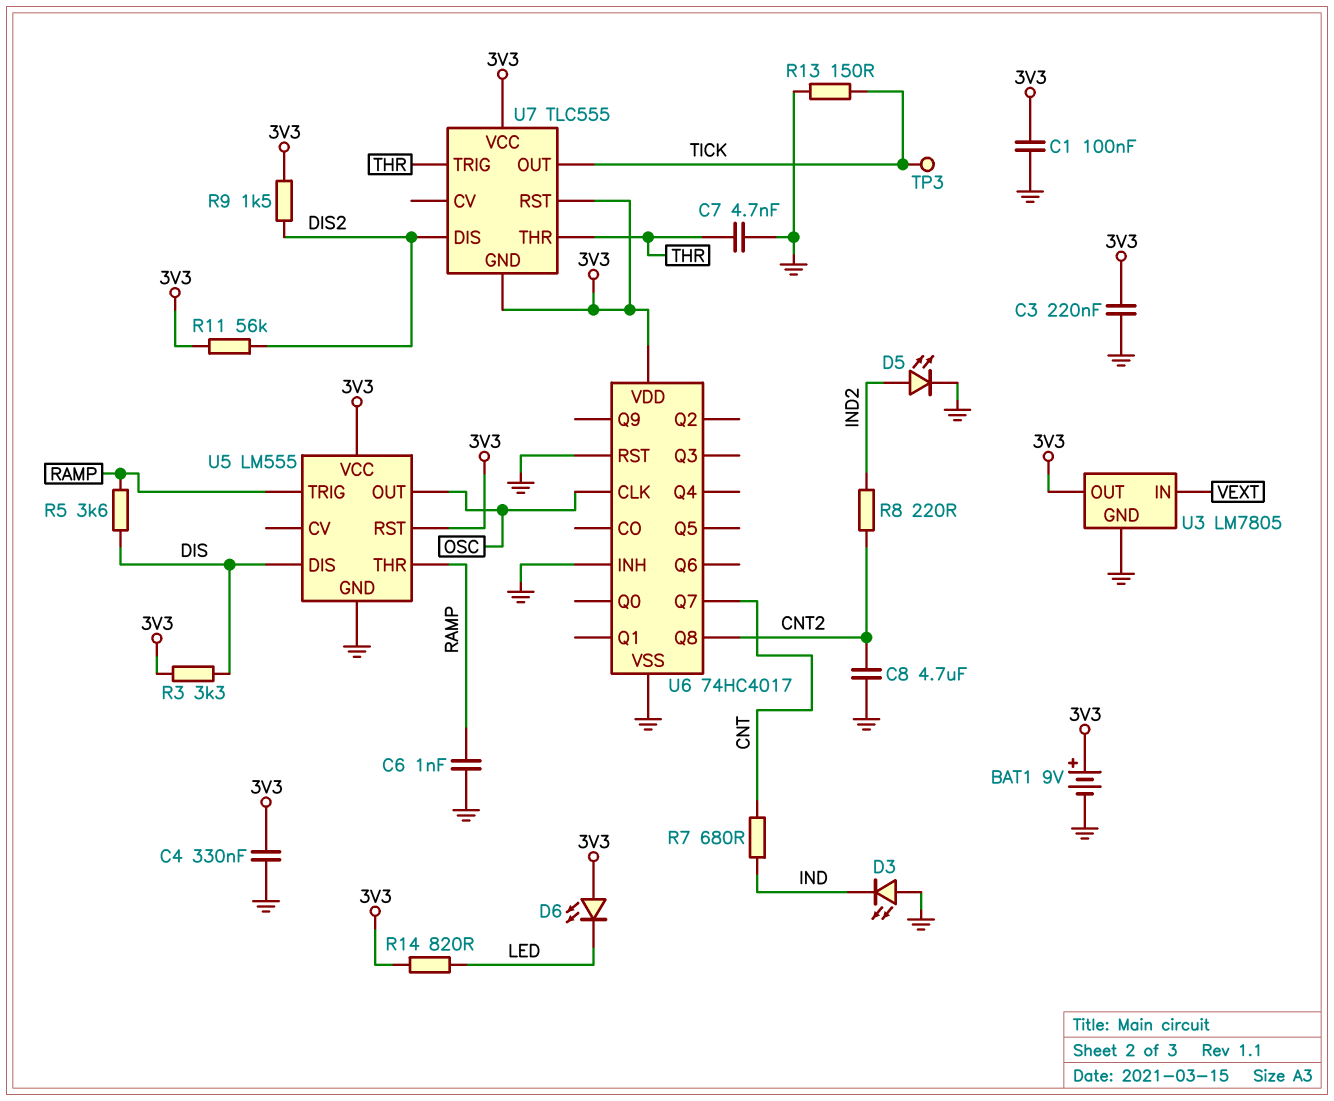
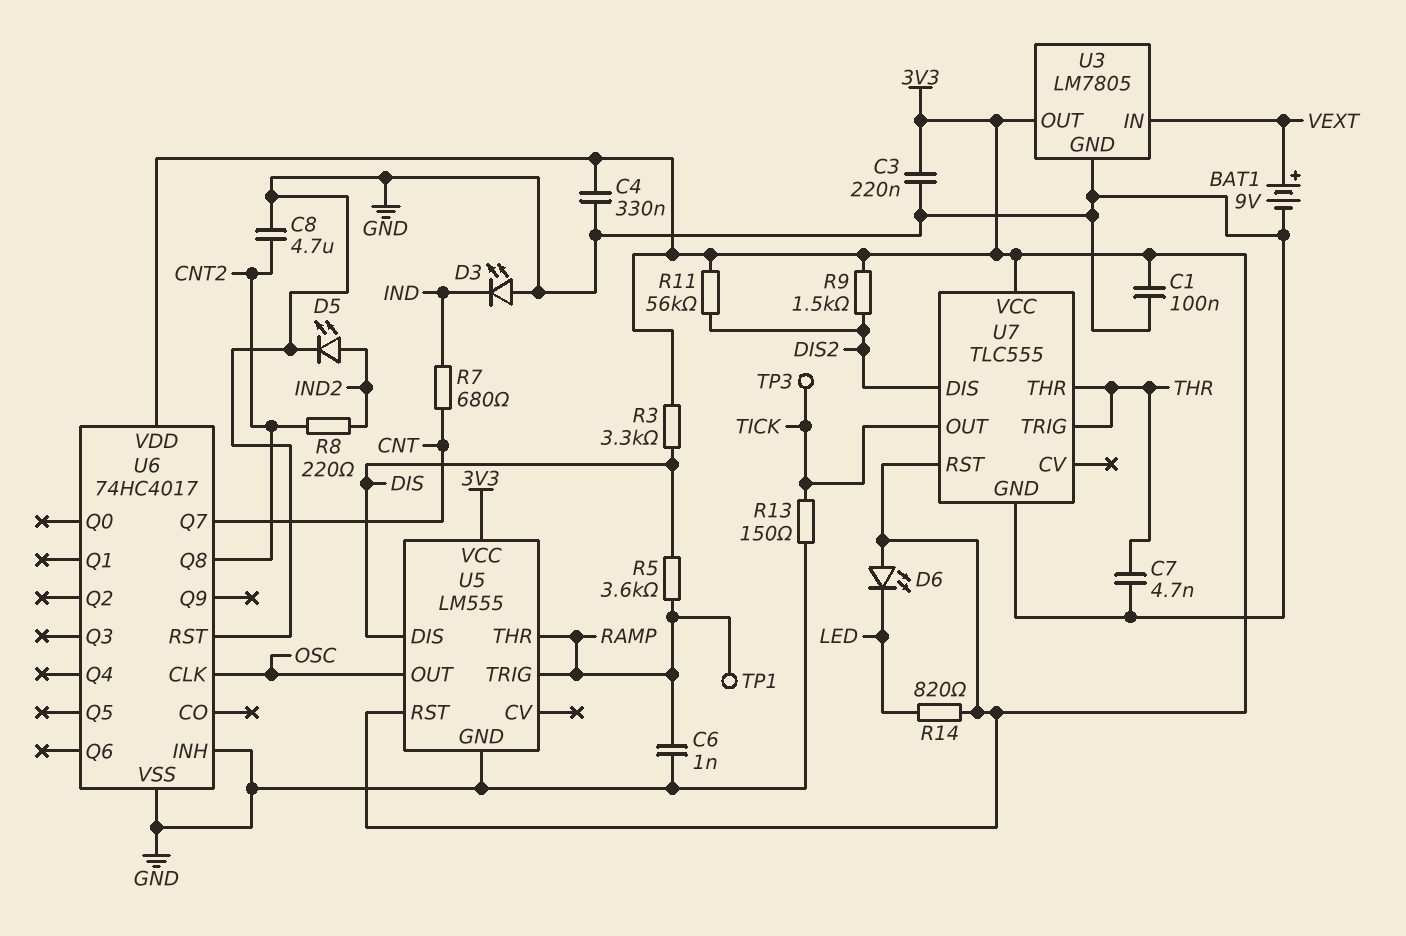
BAT1: 9V (plus 3V3, minus GND) -> 9V (plus VEXT, minus GND)
TP1: none -> test point (RAMP)
U7 pin GND: 3V3 -> GND

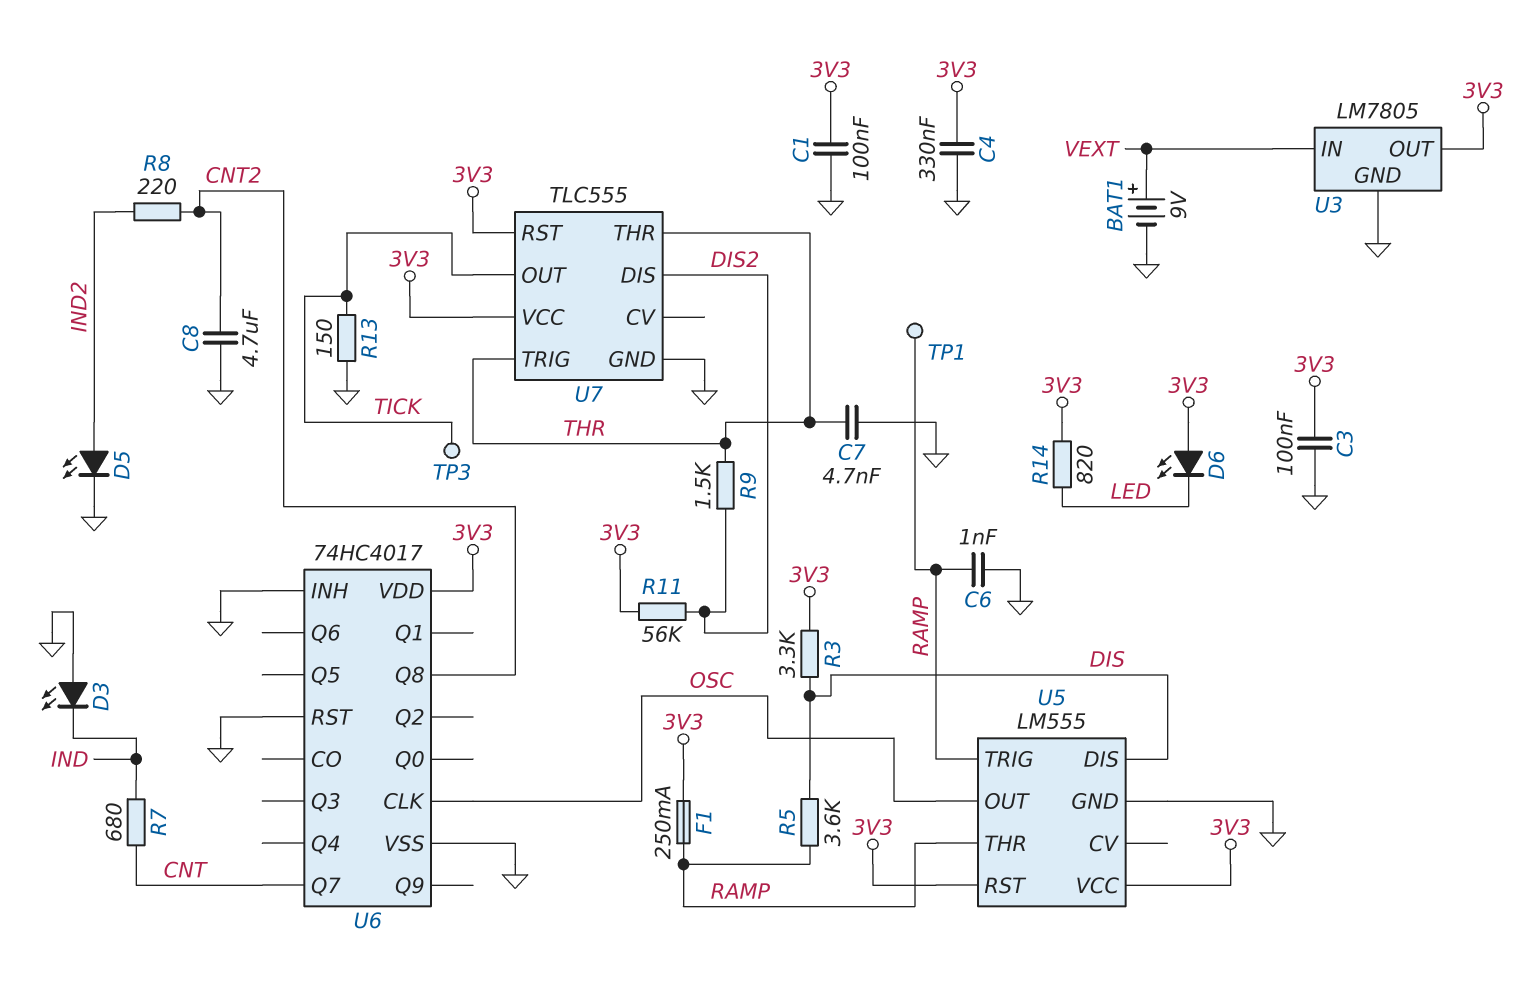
C3: 220nF (3V3, GND) -> 100nF (3V3, GND)
F1: none -> 250mA (3V3, RAMP)
R9: 1.5k (3V3, DIS2) -> 1.5k (DIS2, THR)

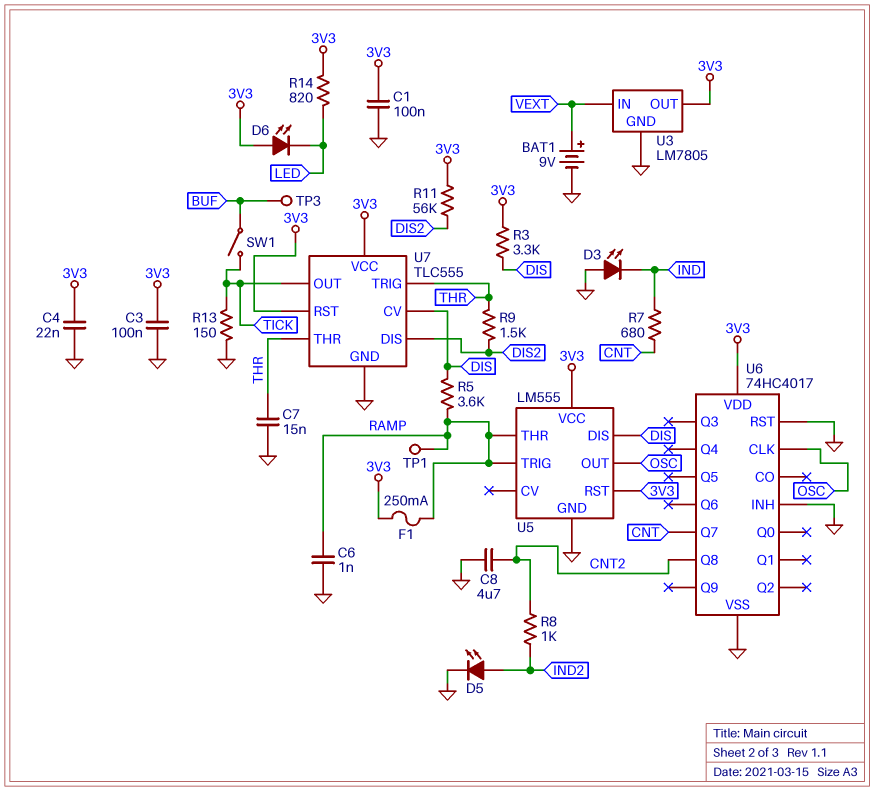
C4: 330nF (3V3, GND) -> 22nF (3V3, GND)
C7: 4.7nF (GND, THR) -> 15nF (GND, THR)
R8: 220 (CNT2, IND2) -> 1k (CNT2, IND2)
SW1: none -> switch (BUF, TICK)
TP3: test point (TICK) -> test point (BUF)
U7 pin CV: none -> DIS

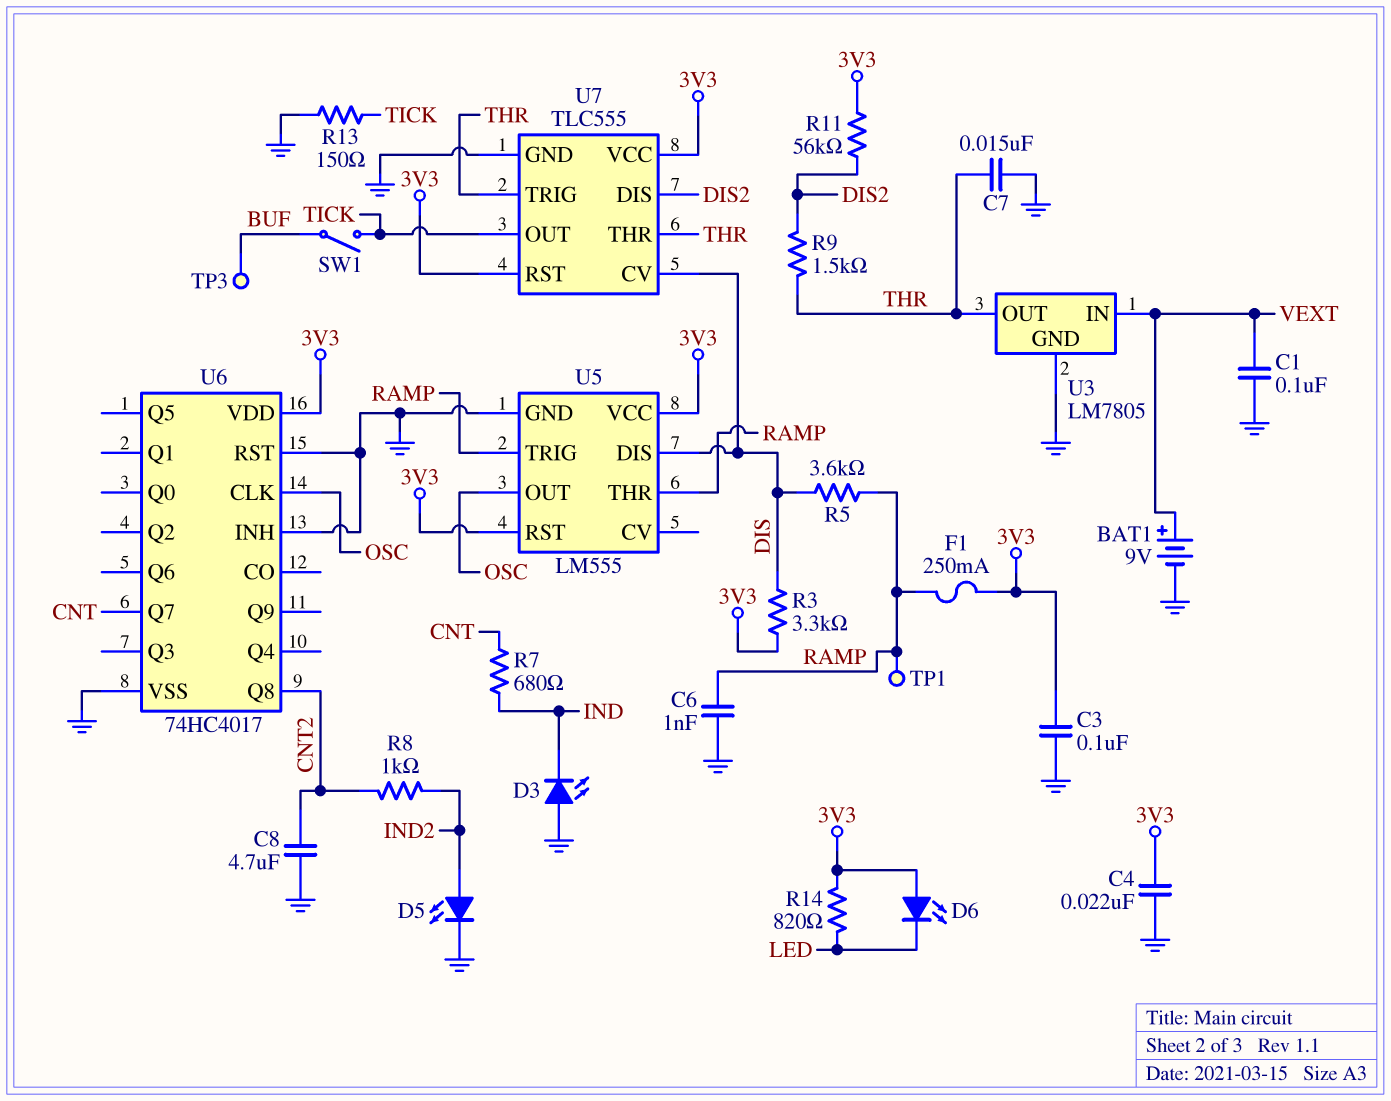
C1: 100nF (3V3, GND) -> 100nF (GND, VEXT)
U3 pin OUT: 3V3 -> THR

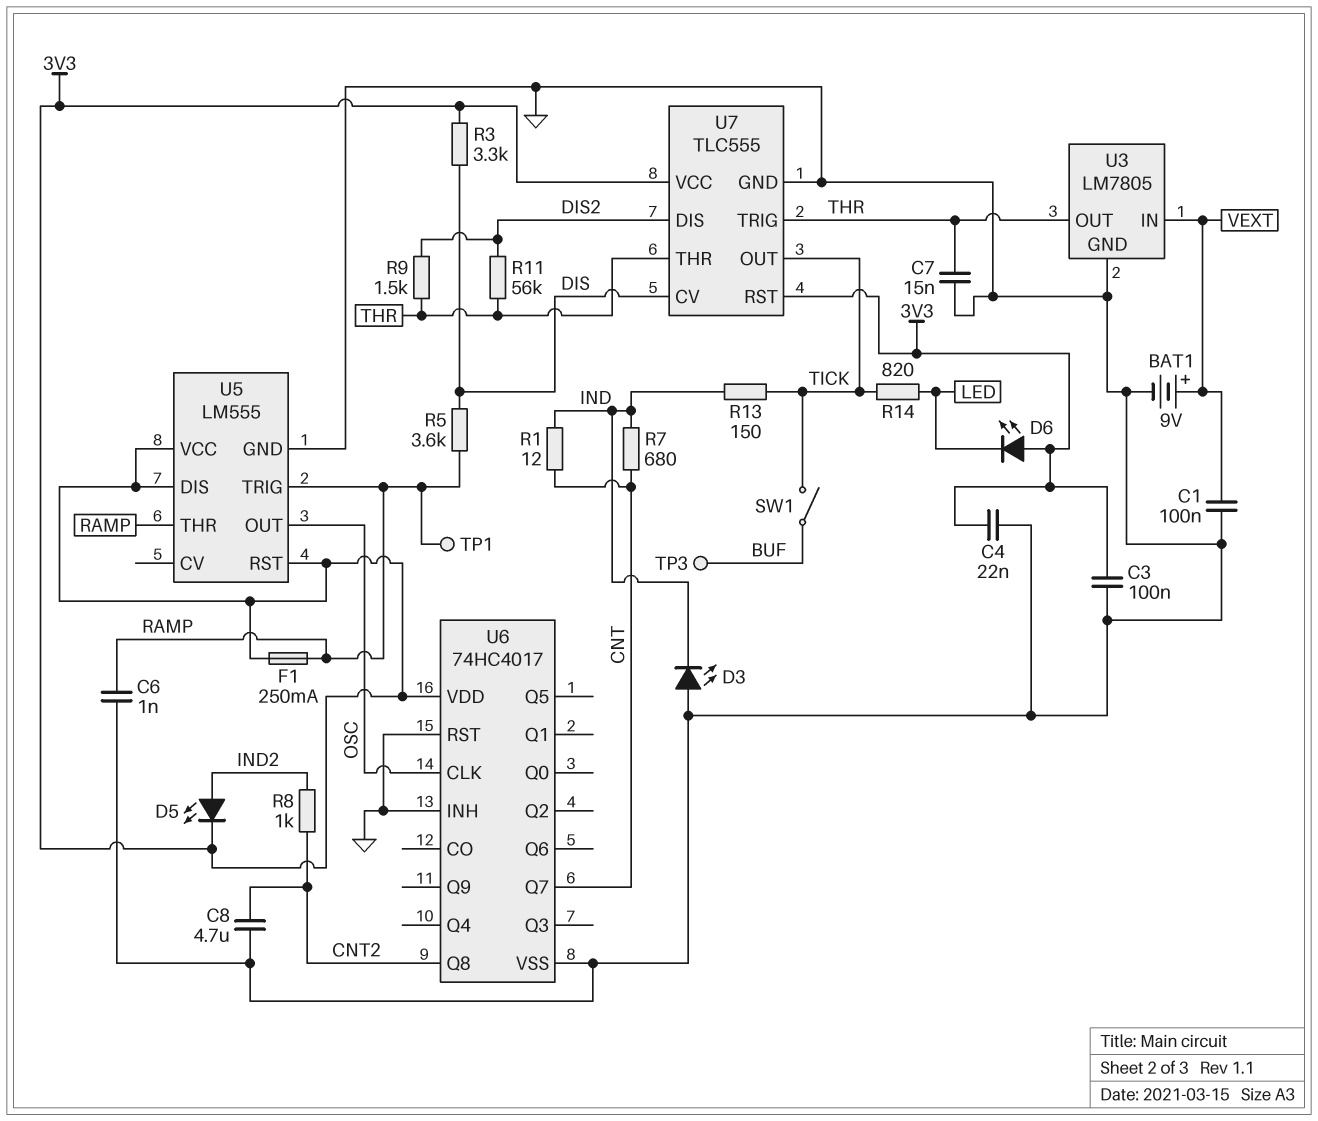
D5: LED (A IND2, K GND) -> LED (A IND2, K 3V3)
R1: none -> 12 (CNT, IND)
R11: 56k (3V3, DIS2) -> 56k (DIS2, THR)
R13: 150 (GND, TICK) -> 150 (IND, TICK)
R14: 820 (3V3, LED) -> 820 (LED, TICK)
U5 pin DIS: DIS -> 3V3

